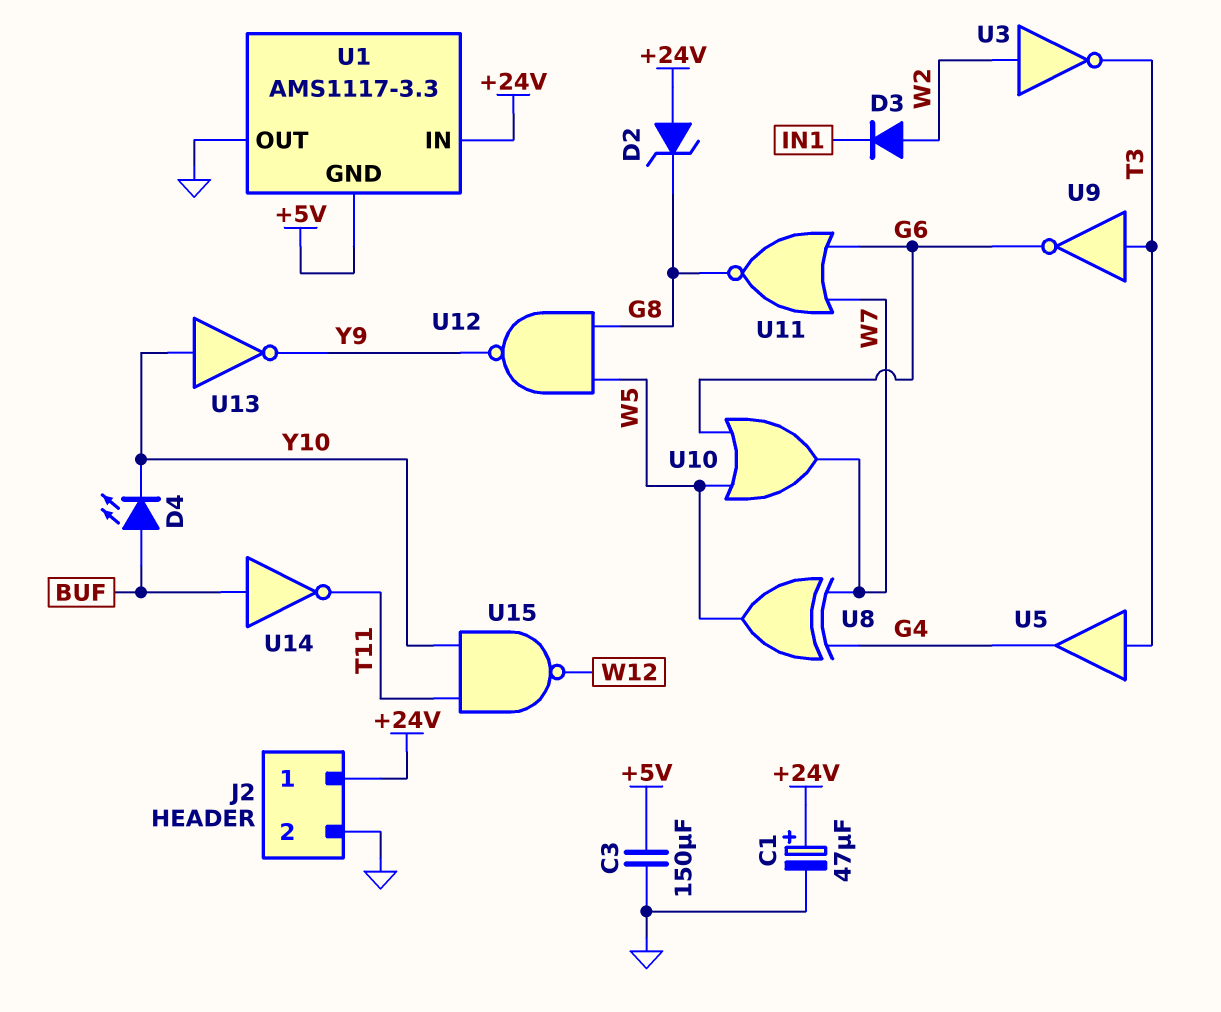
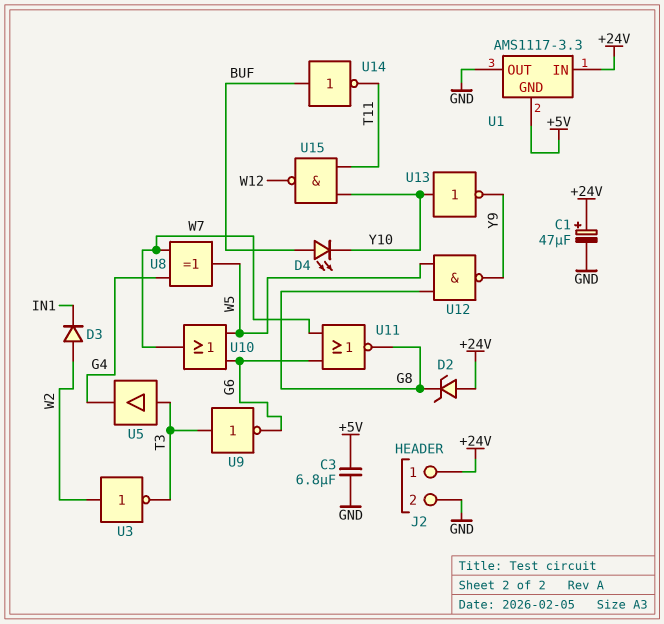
C3: 150uF (+5V, GND) -> 6.8uF (+5V, GND)

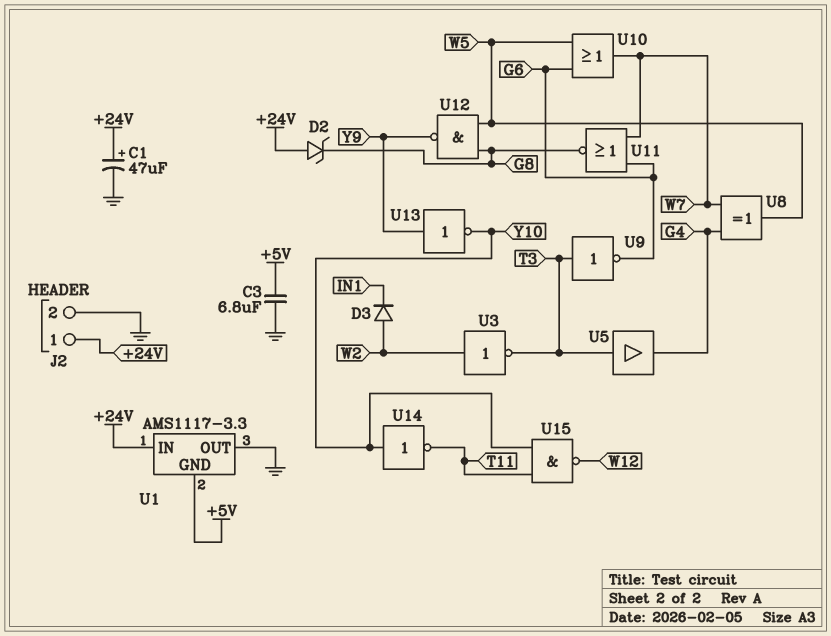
D4: LED (A BUF, K Y10) -> none
U13: NOT (in Y10, out Y9) -> NOT (in Y9, out Y10)
U14: NOT (in BUF, out T11) -> NOT (in Y10, out T11)

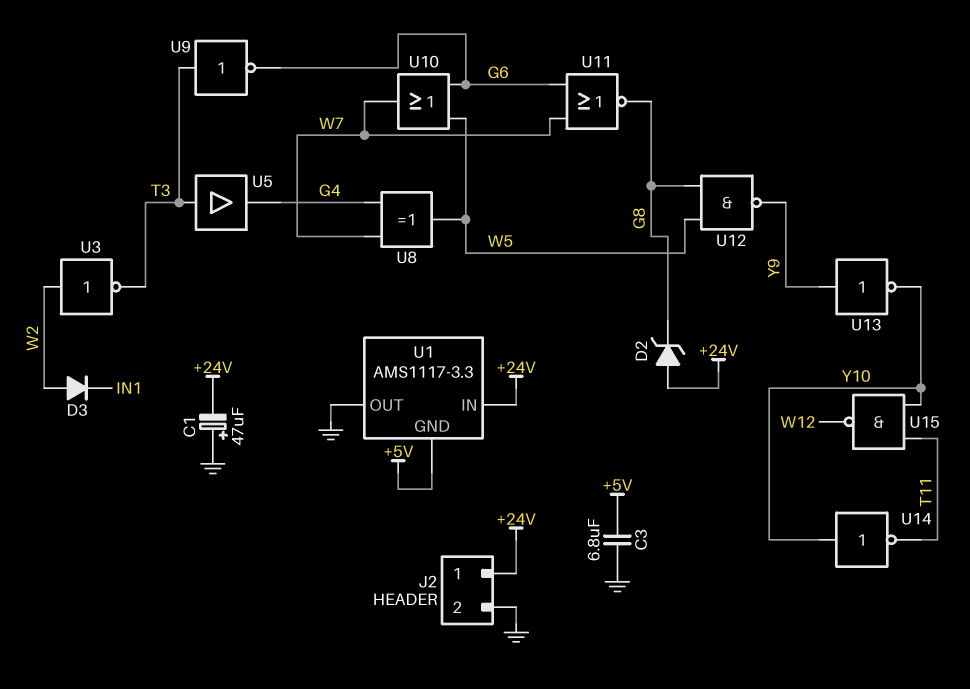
C1: 47uF (plus +24V, minus GND) -> 47uF (plus GND, minus +24V)

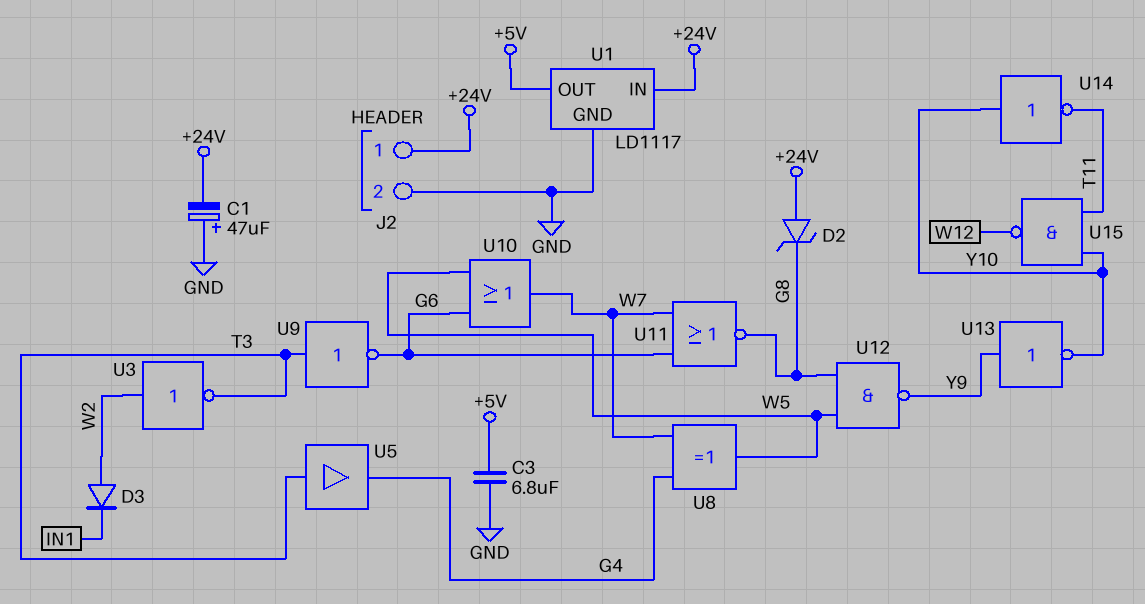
U1: AMS1117-3.3 -> LD1117
U1 pin GND: +5V -> GND
U1 pin OUT: GND -> +5V

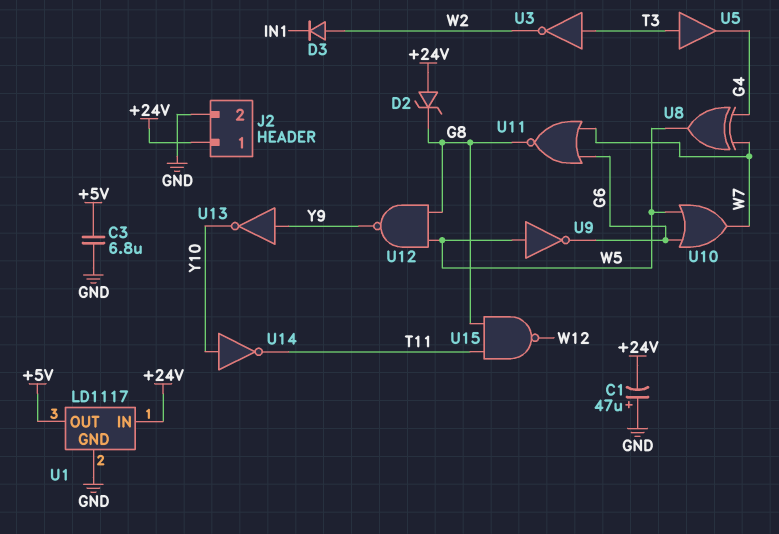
U3: NOT (in W2, out T3) -> NOT (in T3, out W2)
U9: NOT (in T3, out G6) -> NOT (in W5, out G6)
U15: NAND (in T11, in Y10, out W12) -> NAND (in G8, in T11, out W12)

